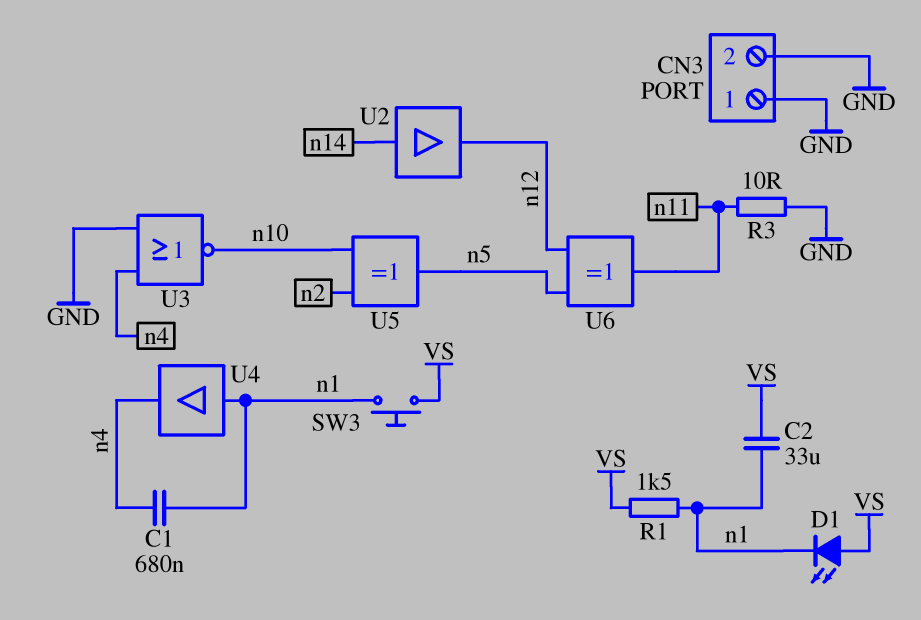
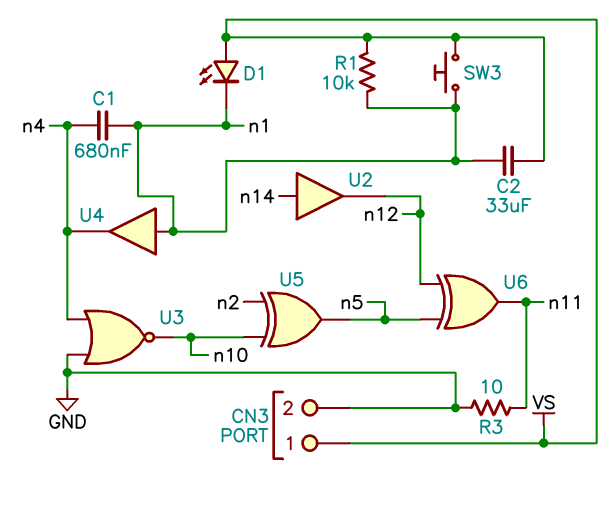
CN3 pin 1: GND -> VS
R1: 1.5k (VS, n1) -> 10k (VS, n1)

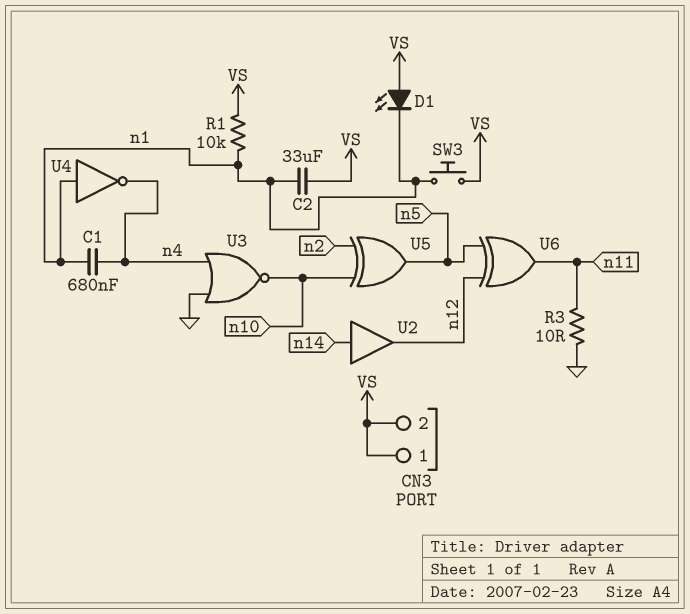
CN3 pin 2: GND -> VS
U4: buffer (in n1, out n4) -> NOT (in n1, out n4)

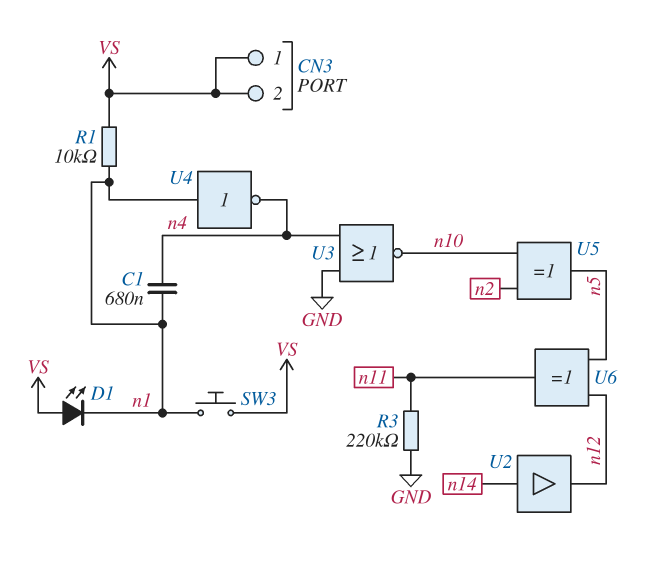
C2: 33uF (VS, n1) -> none
R3: 10 (GND, n11) -> 220k (GND, n11)

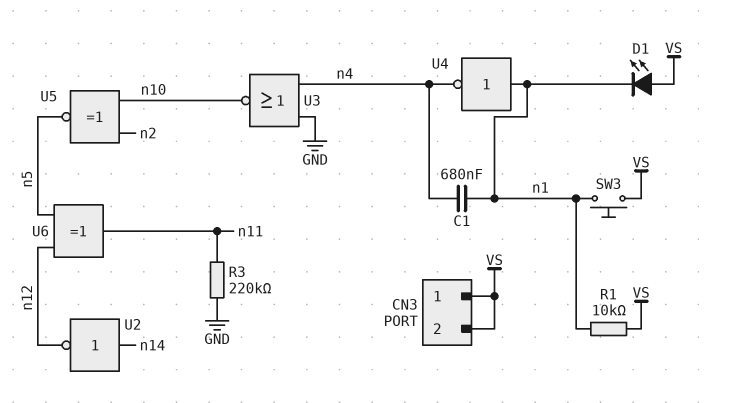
U2: buffer (in n14, out n12) -> NOT (in n14, out n12)
U5: XOR (in n2, in n10, out n5) -> XNOR (in n2, in n10, out n5)

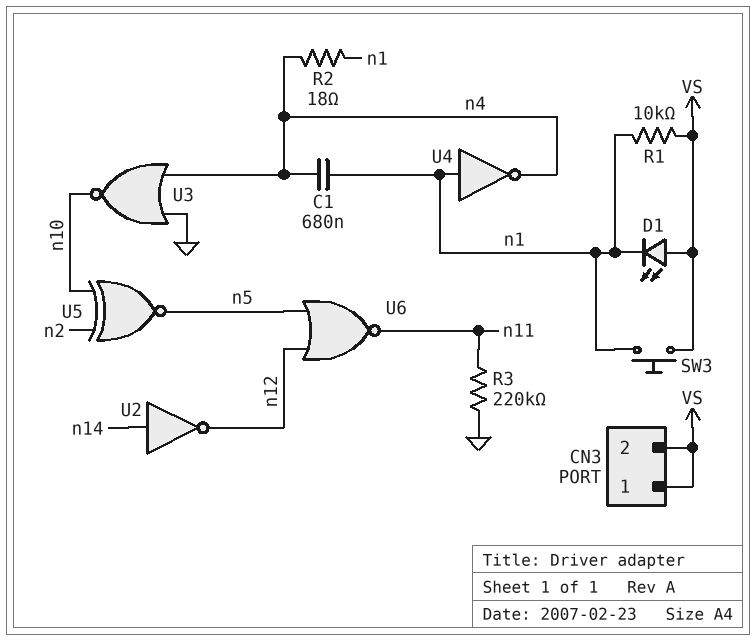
R2: none -> 18 (n1, n4)
U6: XOR (in n5, in n12, out n11) -> NOR (in n5, in n12, out n11)

